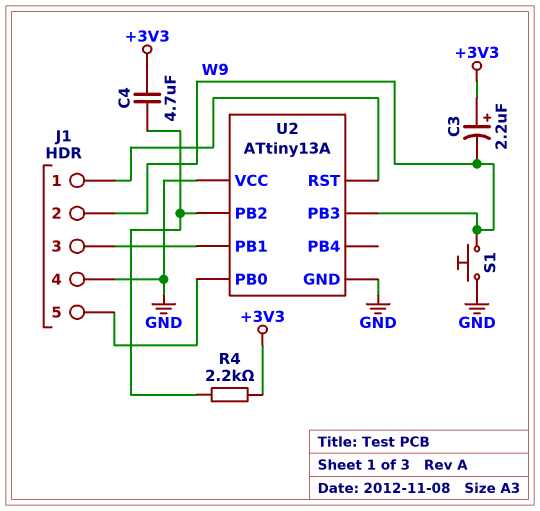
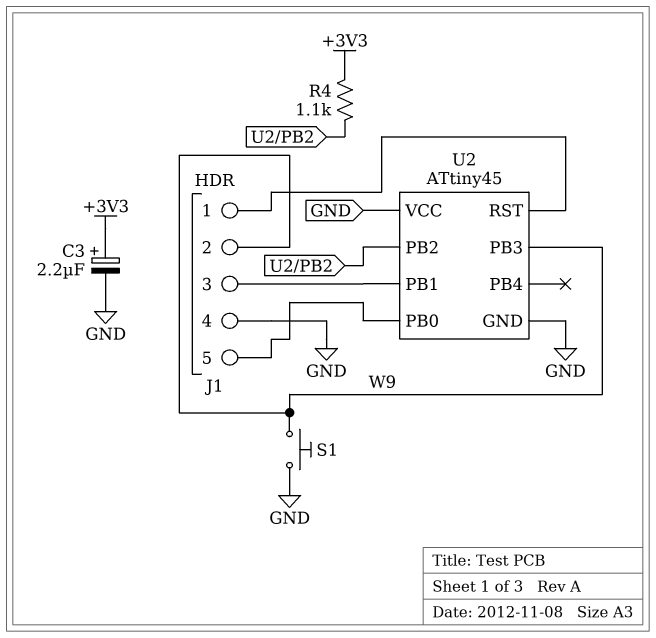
C3: 2.2uF (plus +3V3, minus W9) -> 2.2uF (plus +3V3, minus GND)
C4: 4.7uF (+3V3, U2/PB2) -> none
R4: 2.2k (+3V3, U2/PB2) -> 1.1k (+3V3, U2/PB2)
U2: ATtiny13A -> ATtiny45

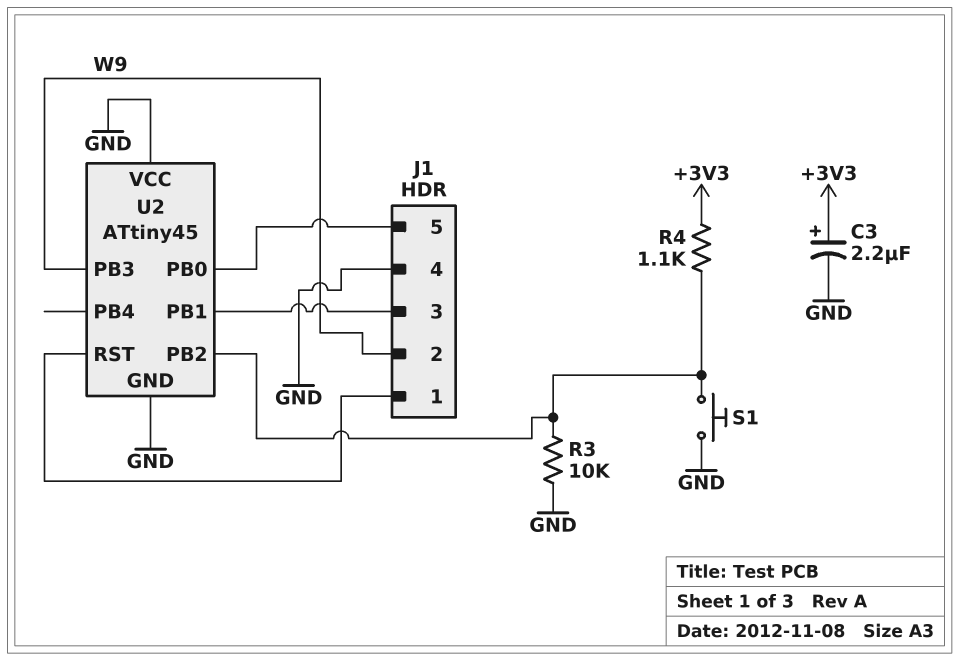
R3: none -> 10k (GND, U2/PB2)
S1: button (GND, W9) -> button (GND, U2/PB2)

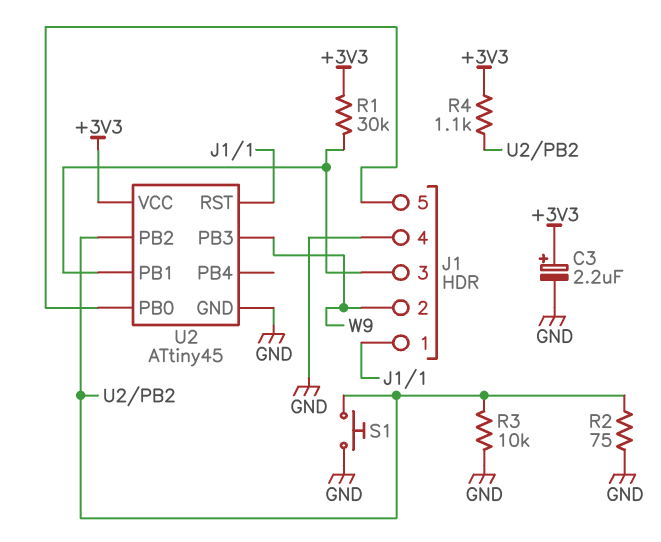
R1: none -> 30k (+3V3, J1/3)
R2: none -> 75 (GND, U2/PB2)
U2 pin VCC: GND -> +3V3

